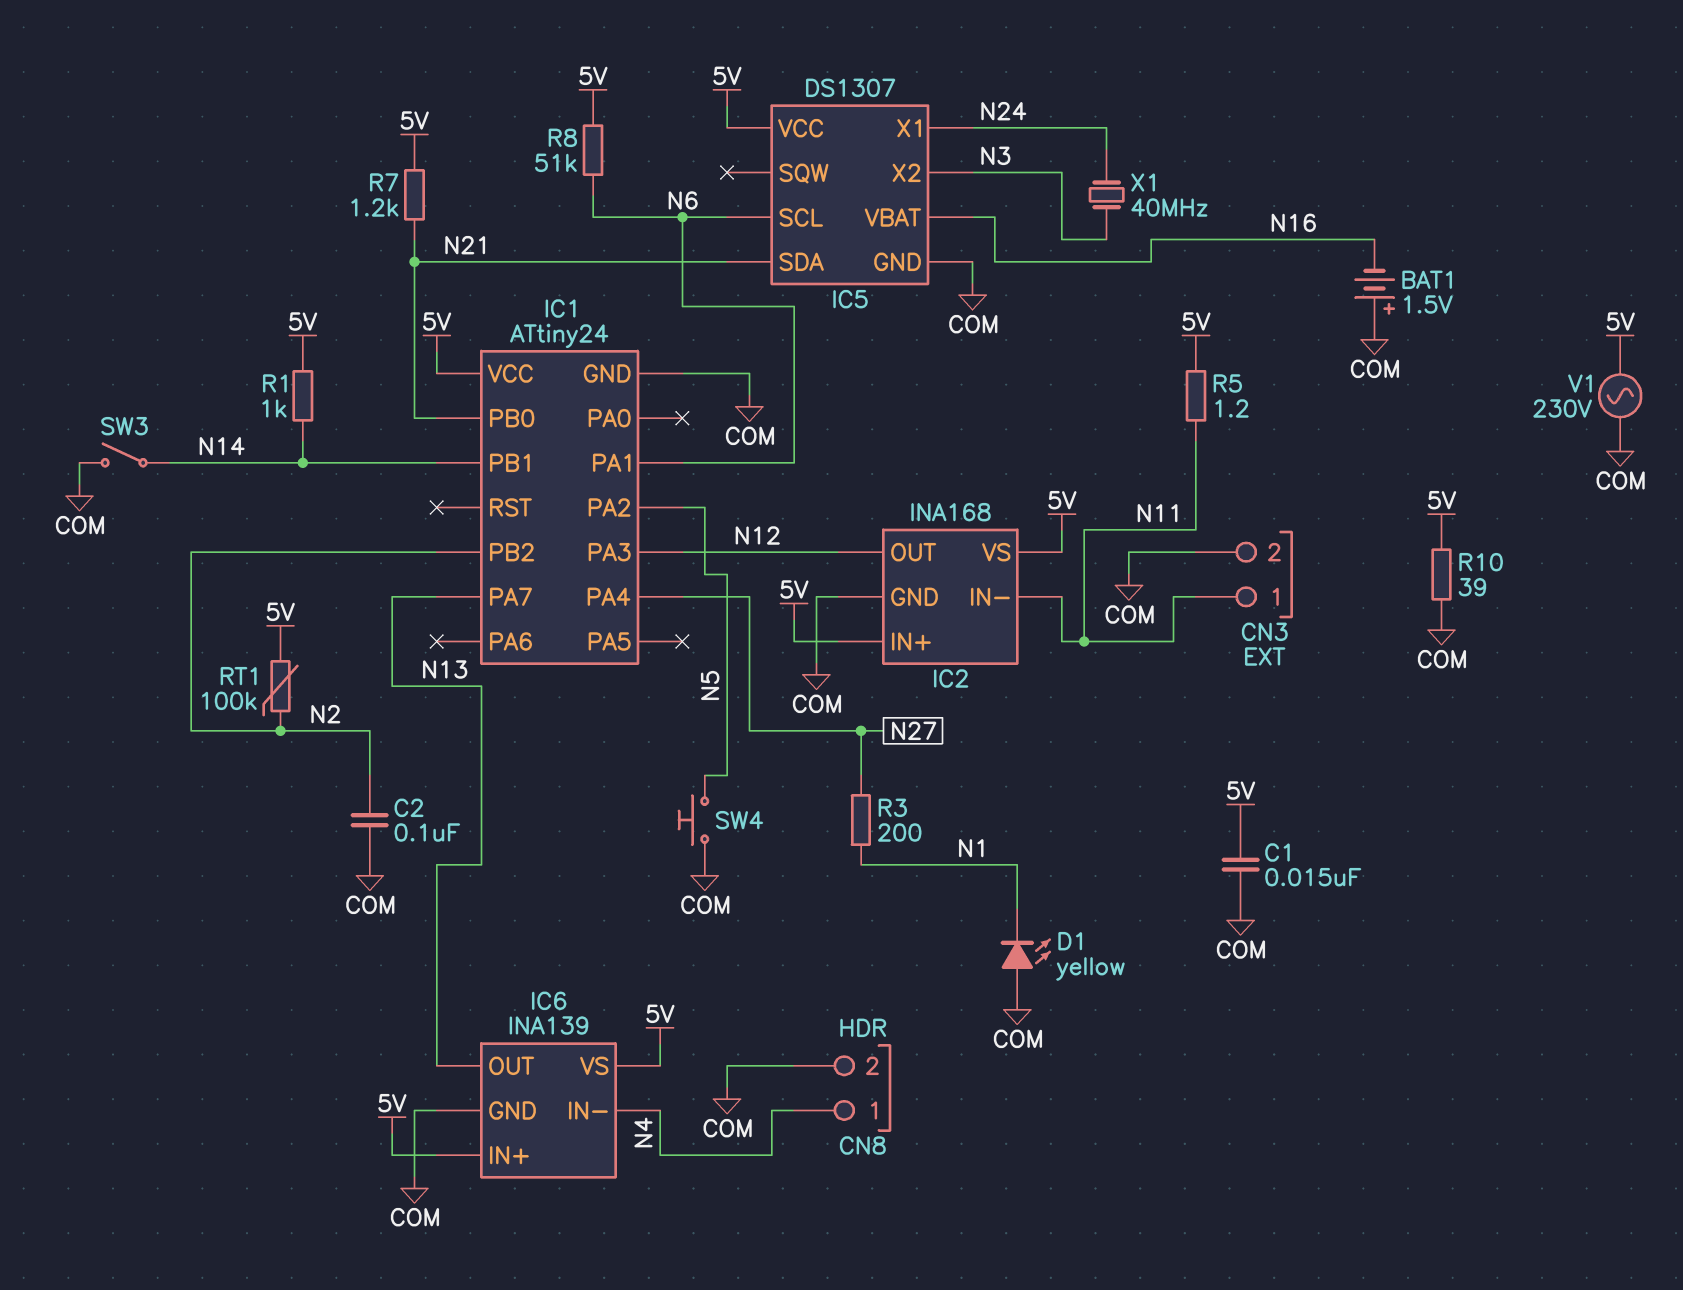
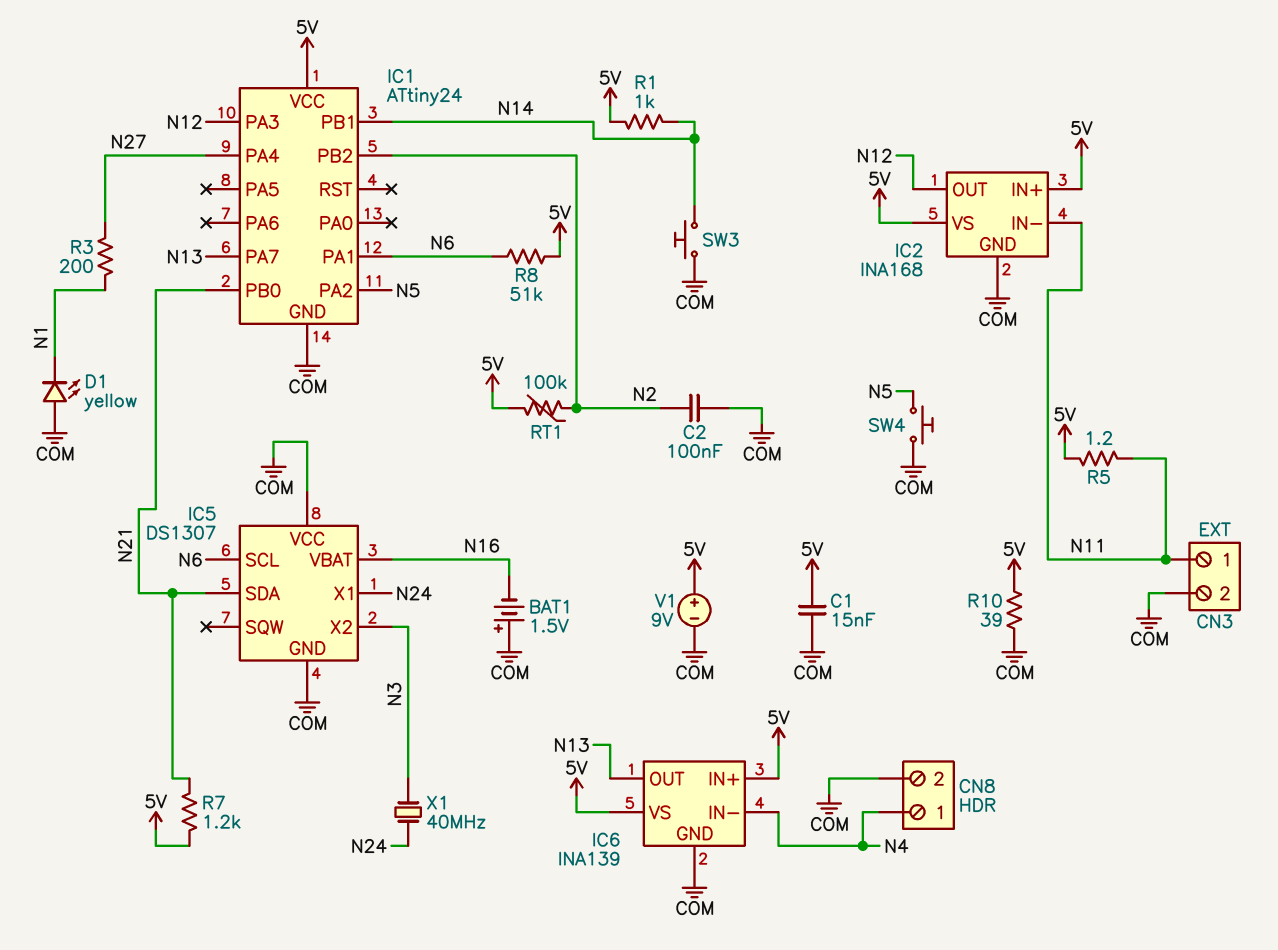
IC5 pin VCC: 5V -> COM
SW3: switch (COM, N14) -> button (COM, N14)
V1: AC 230V (5V, COM) -> 9V (plus 5V, minus COM)

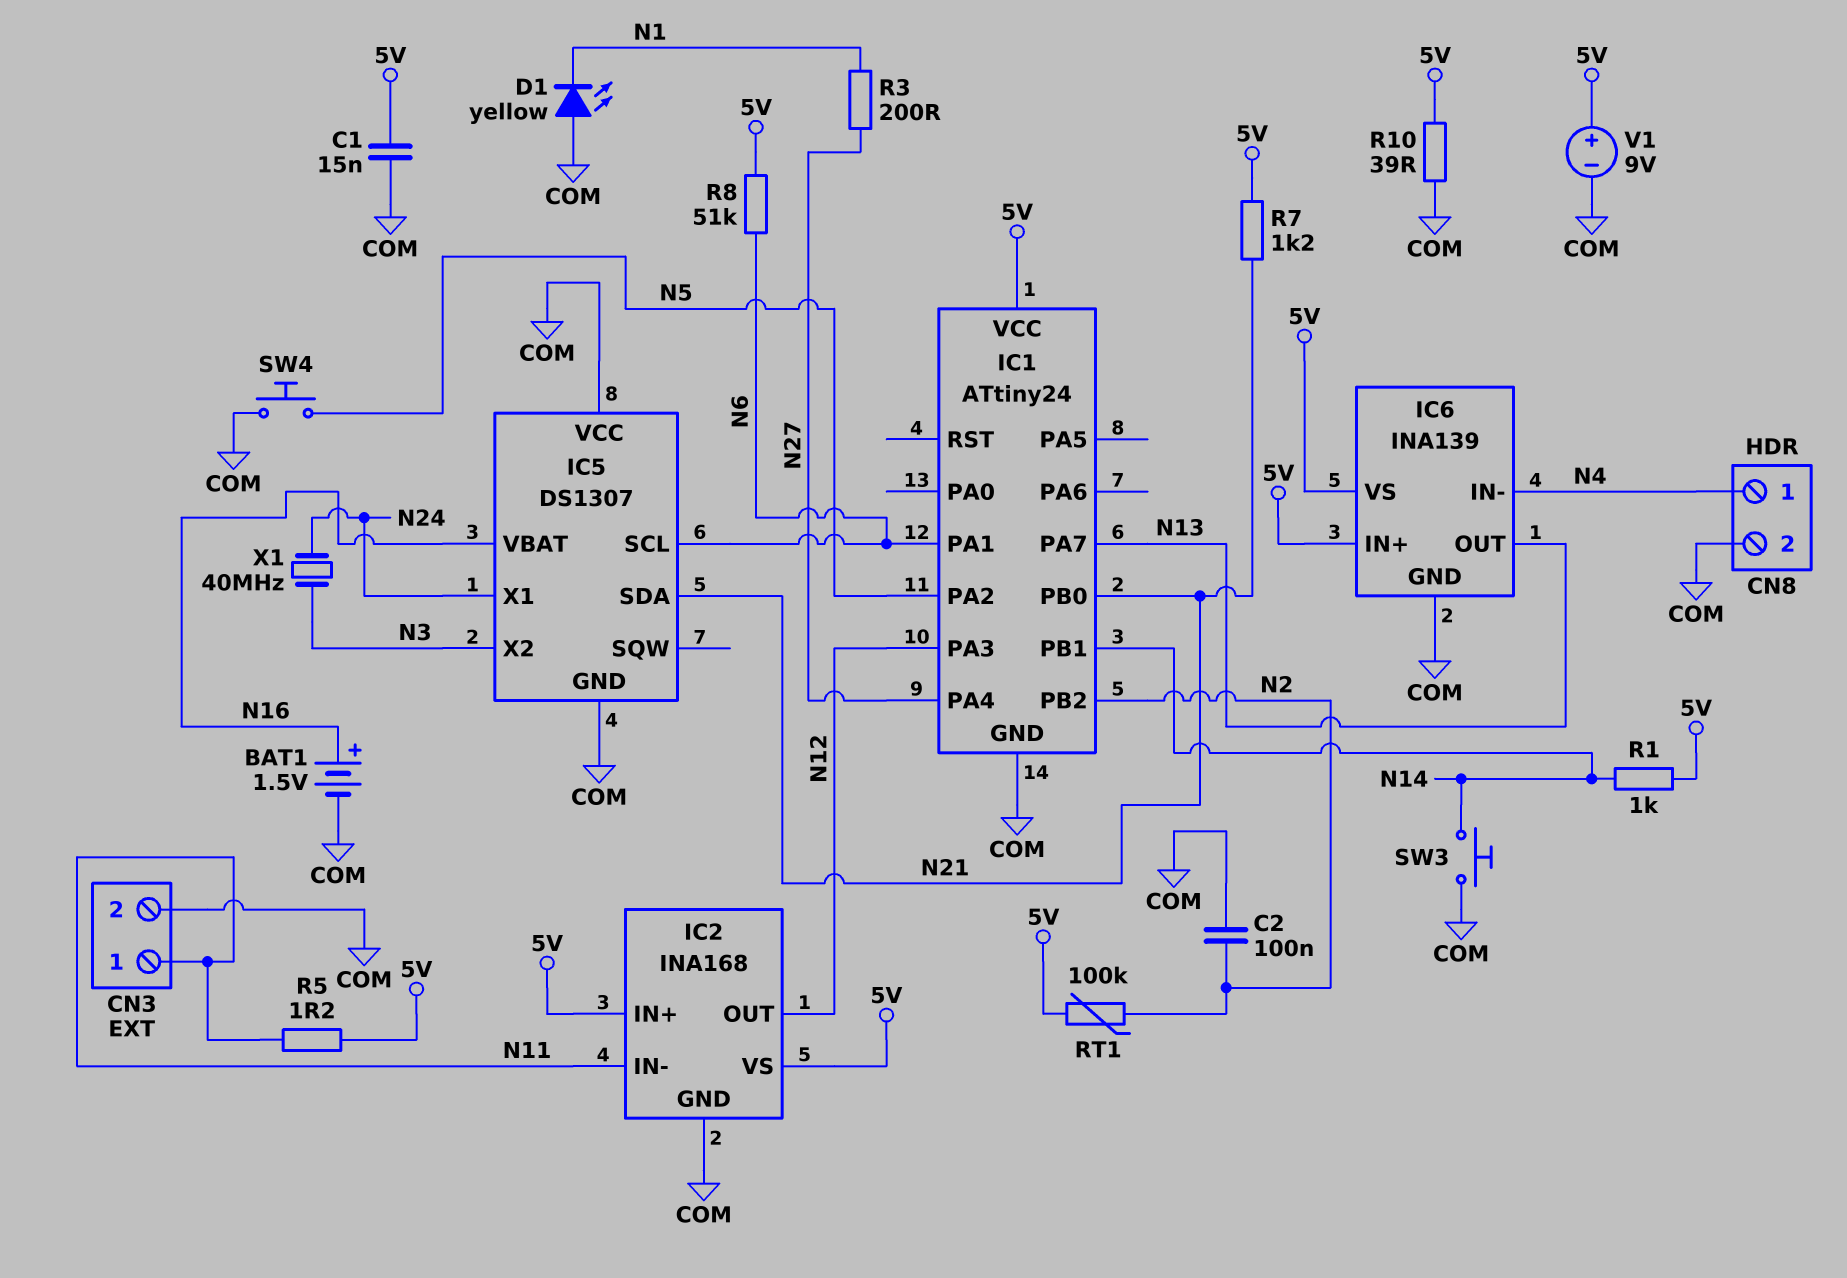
BAT1: 1.5V (plus COM, minus N16) -> 1.5V (plus N16, minus COM)

